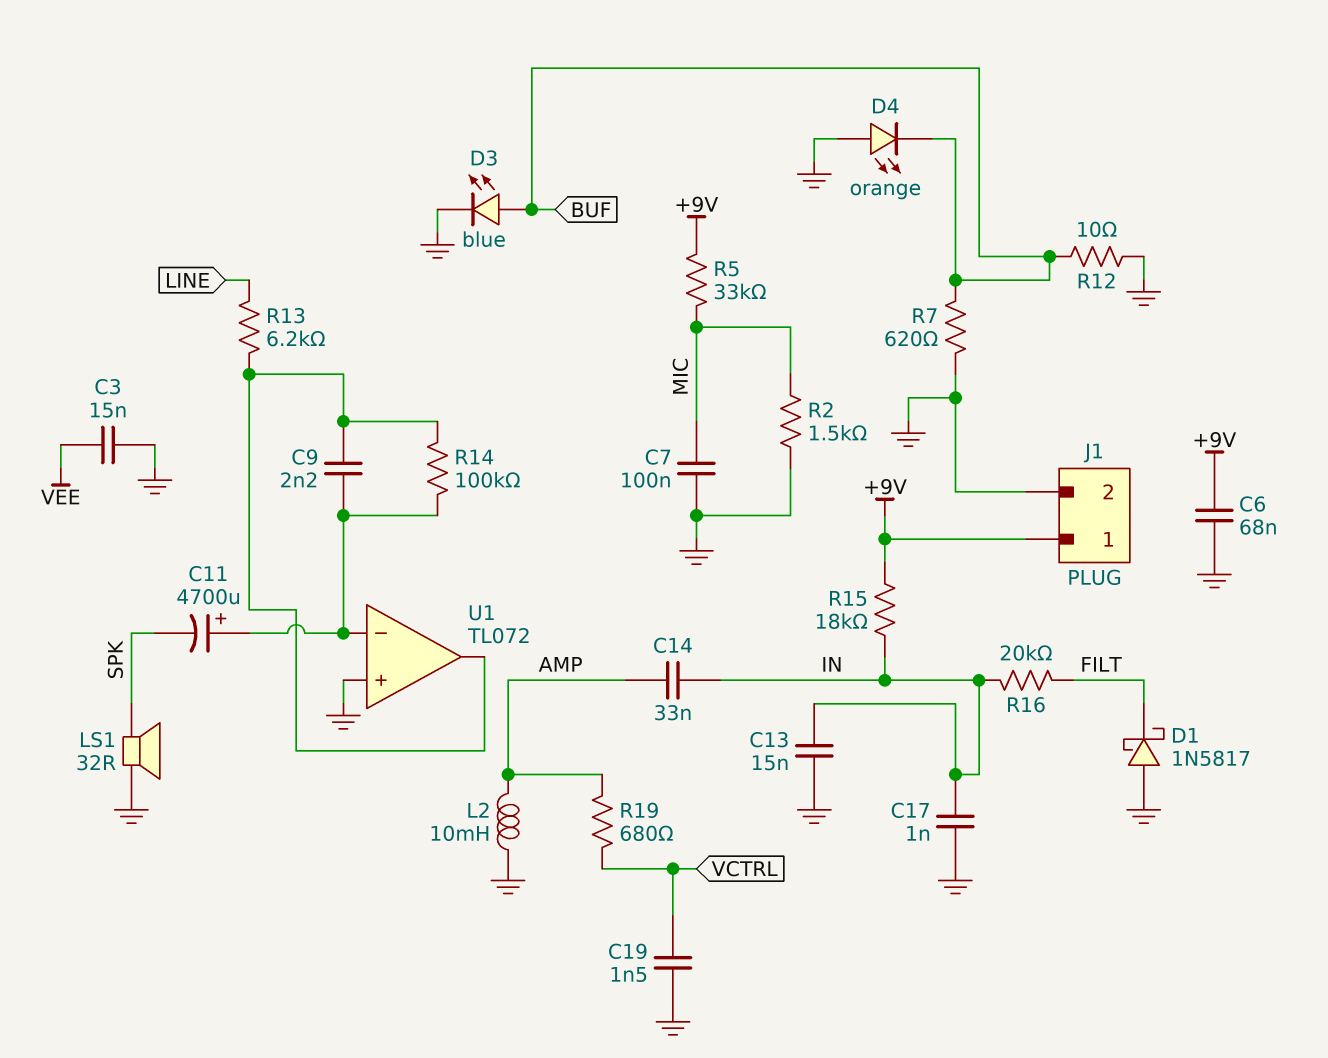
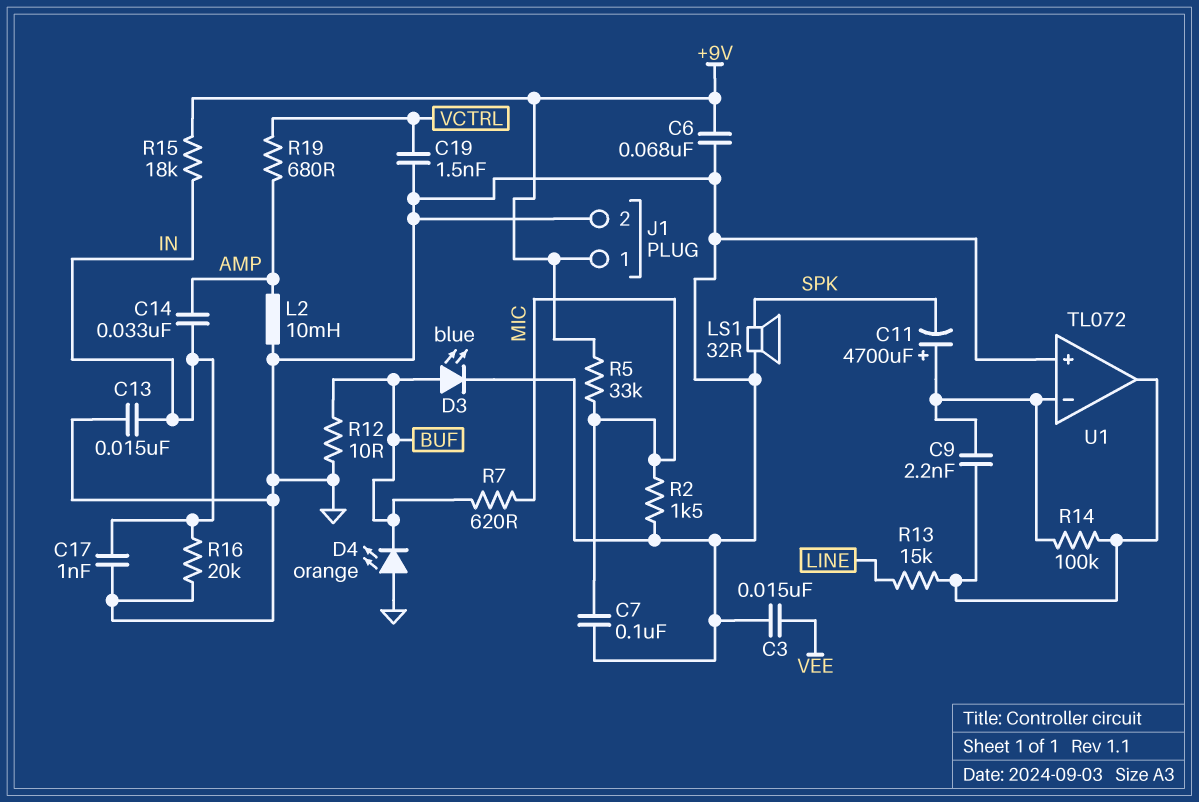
D1: schottky 1N5817 (A GND, K FILT) -> none
R7: 620 (BUF, GND) -> 620 (BUF, MIC)
R13: 6.2k (LINE, U1/out) -> 15k (LINE, U1/out)
R16: 20k (FILT, IN) -> 20k (GND, IN)

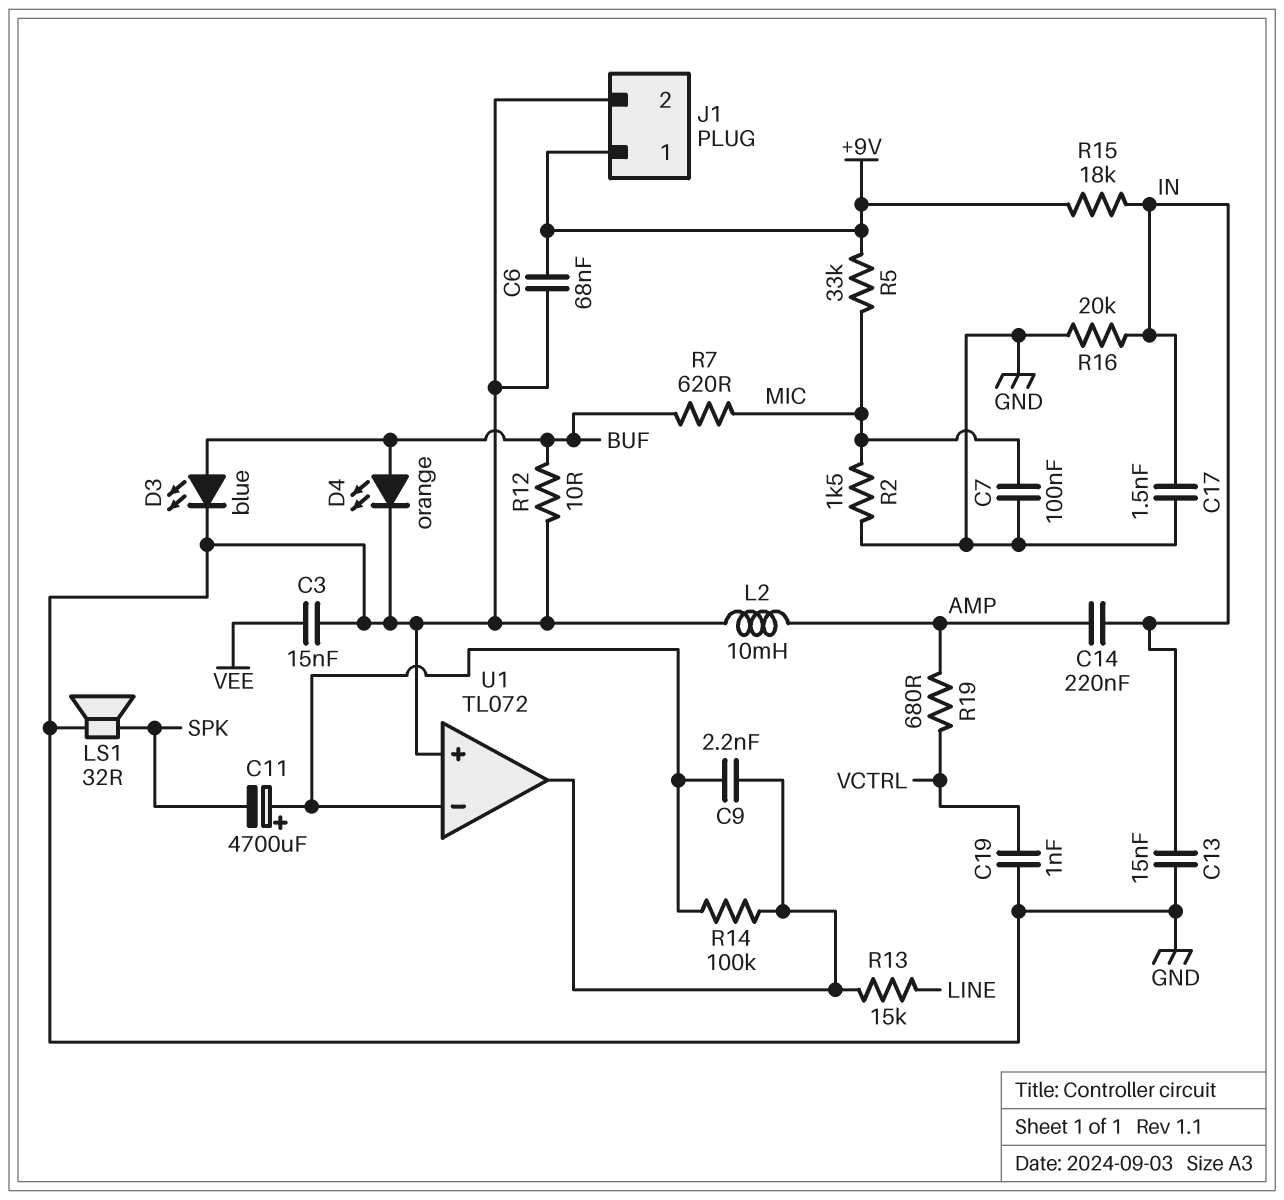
C14: 33nF (AMP, IN) -> 220nF (AMP, IN)
C17: 1nF (GND, IN) -> 1.5nF (GND, IN)
C19: 1.5nF (GND, VCTRL) -> 1nF (GND, VCTRL)
D4: LED orange (A GND, K BUF) -> LED orange (A BUF, K GND)

